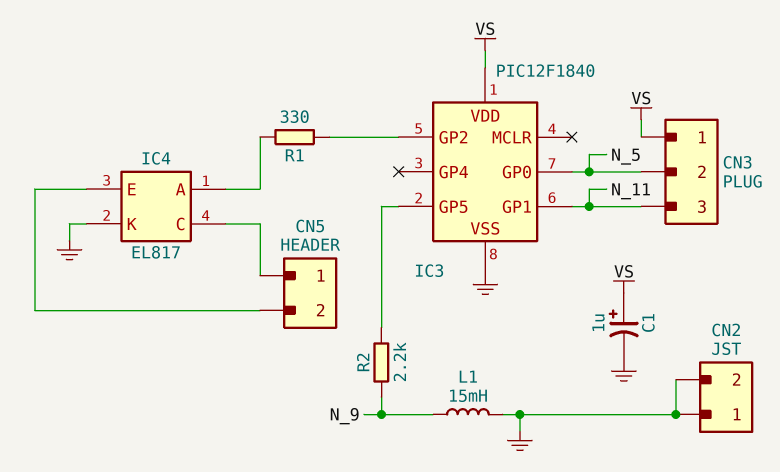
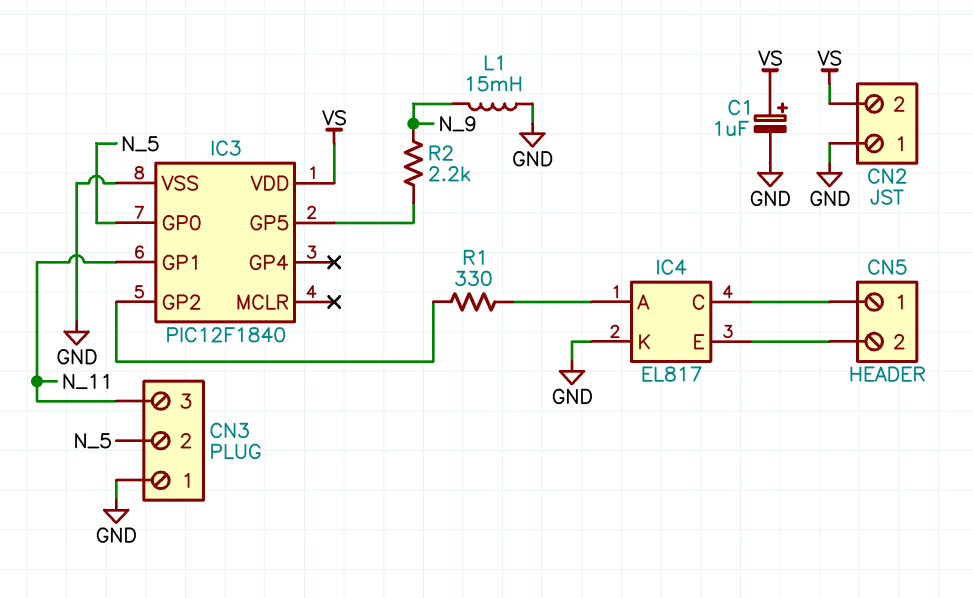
CN2 pin 2: GND -> VS
CN3 pin 1: VS -> GND

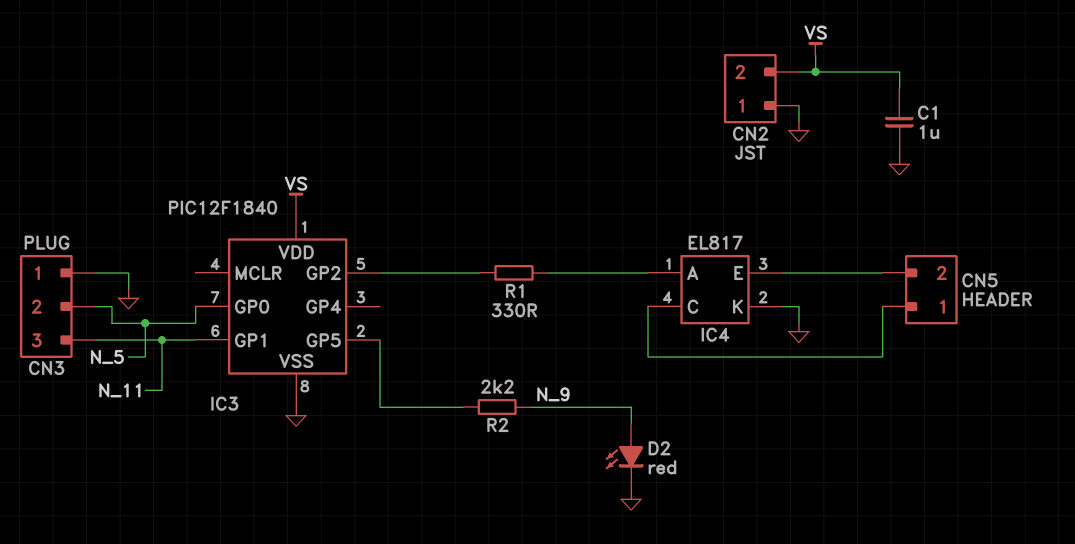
C1: 1uF (plus VS, minus GND) -> 1uF (GND, VS)
D2: none -> LED red (A N_9, K GND)
L1: 15mH (GND, N_9) -> none

